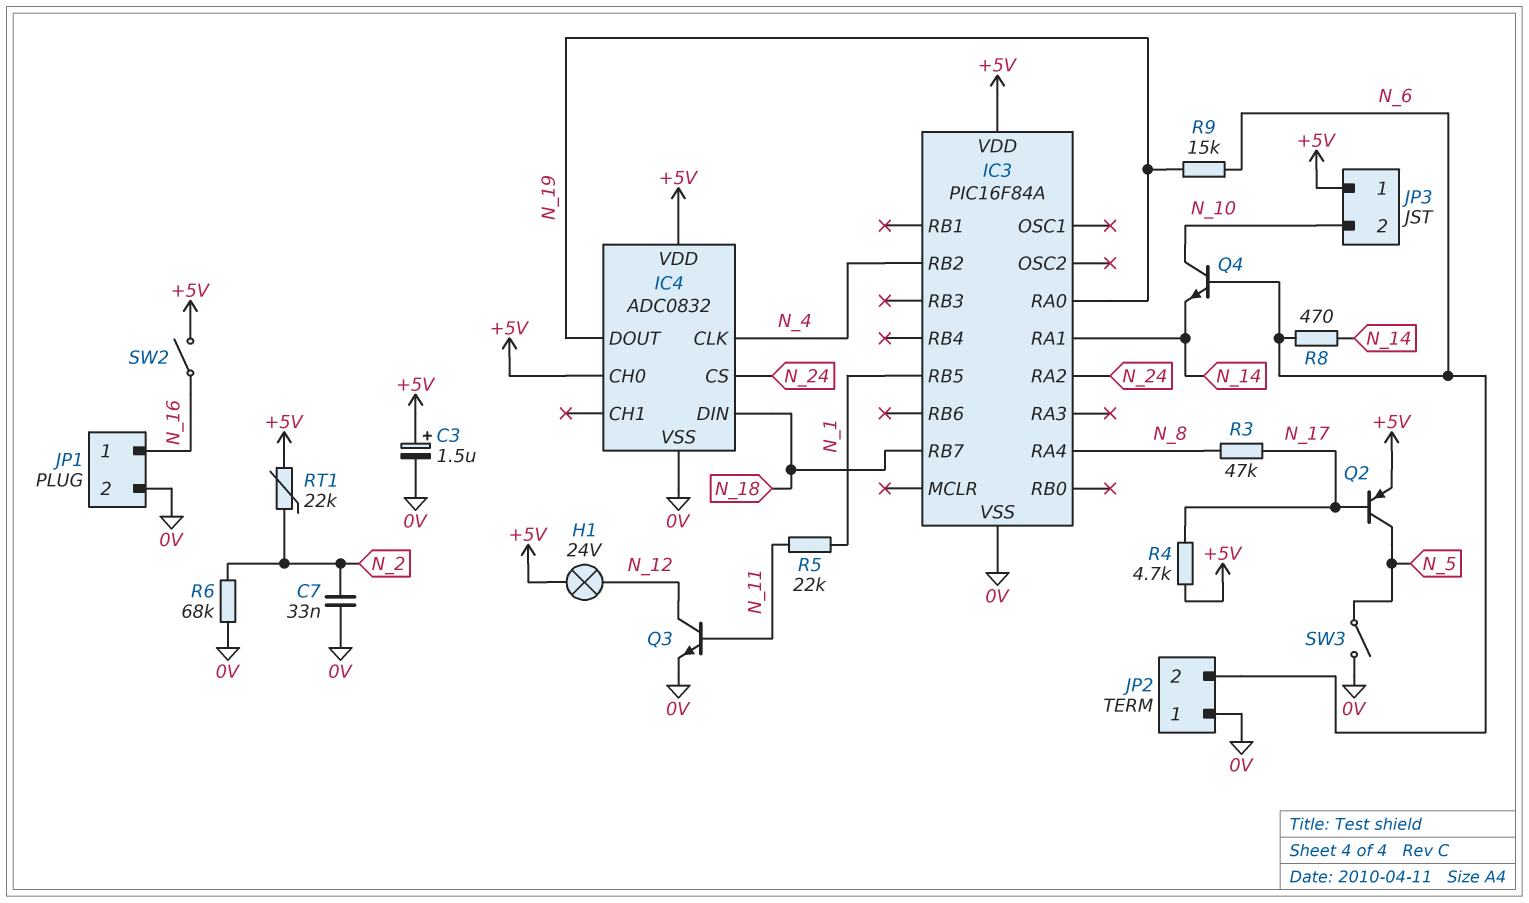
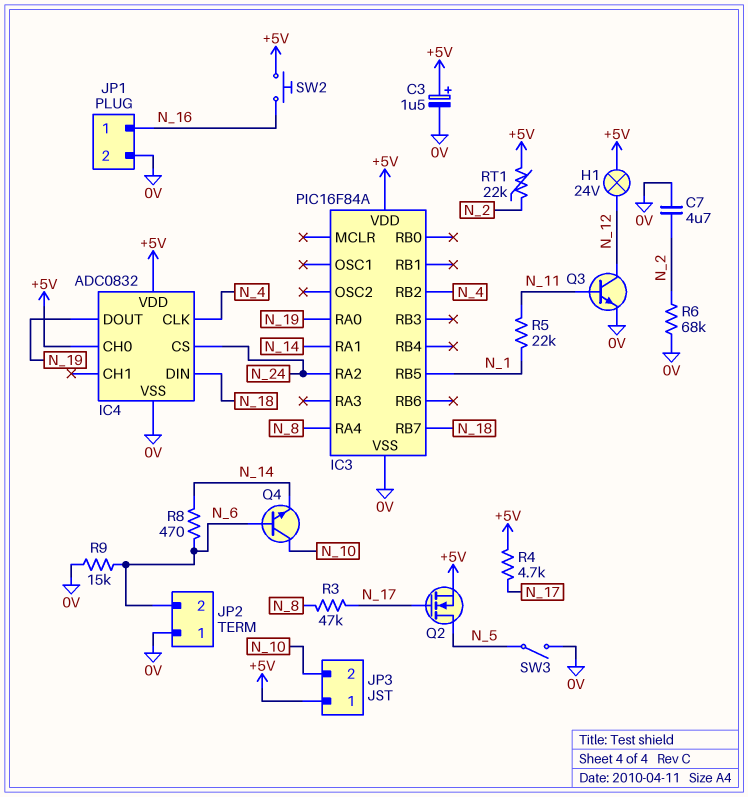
C7: 33nF (0V, N_2) -> 4.7uF (0V, N_2)
Q2: PNP (B N_17, C N_5, E +5V) -> NMOS (G N_17, D N_5, S +5V)
R9: 15k (N_6, N_19) -> 15k (0V, N_6)
SW2: switch (+5V, N_16) -> button (+5V, N_16)

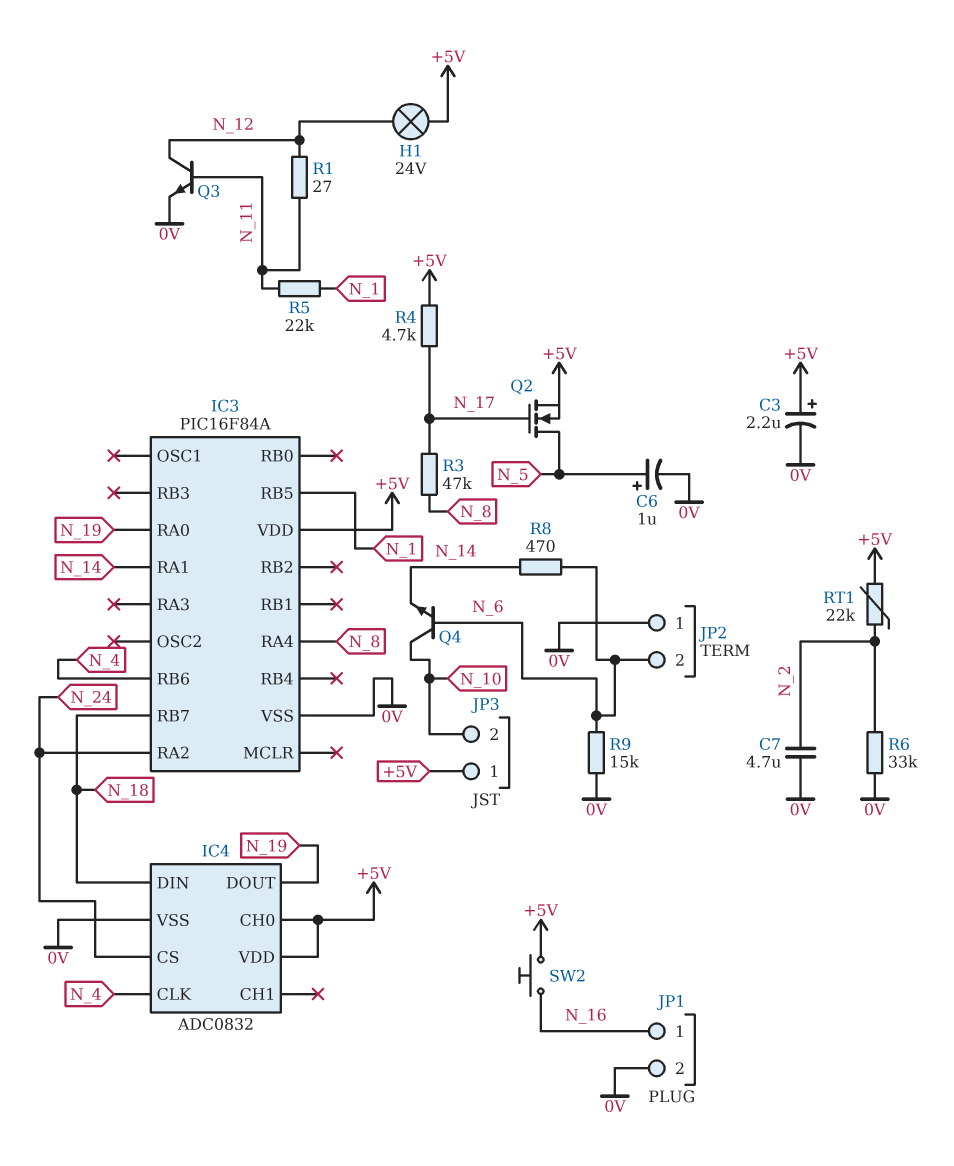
C3: 1.5uF (plus +5V, minus 0V) -> 2.2uF (plus +5V, minus 0V)
C6: none -> 1uF (plus N_5, minus 0V)
IC3 pin RB2: N_4 -> none
IC3 pin RB6: none -> N_4
R1: none -> 27 (N_11, N_12)
R6: 68k (0V, N_2) -> 33k (0V, N_2)
SW3: switch (0V, N_5) -> none

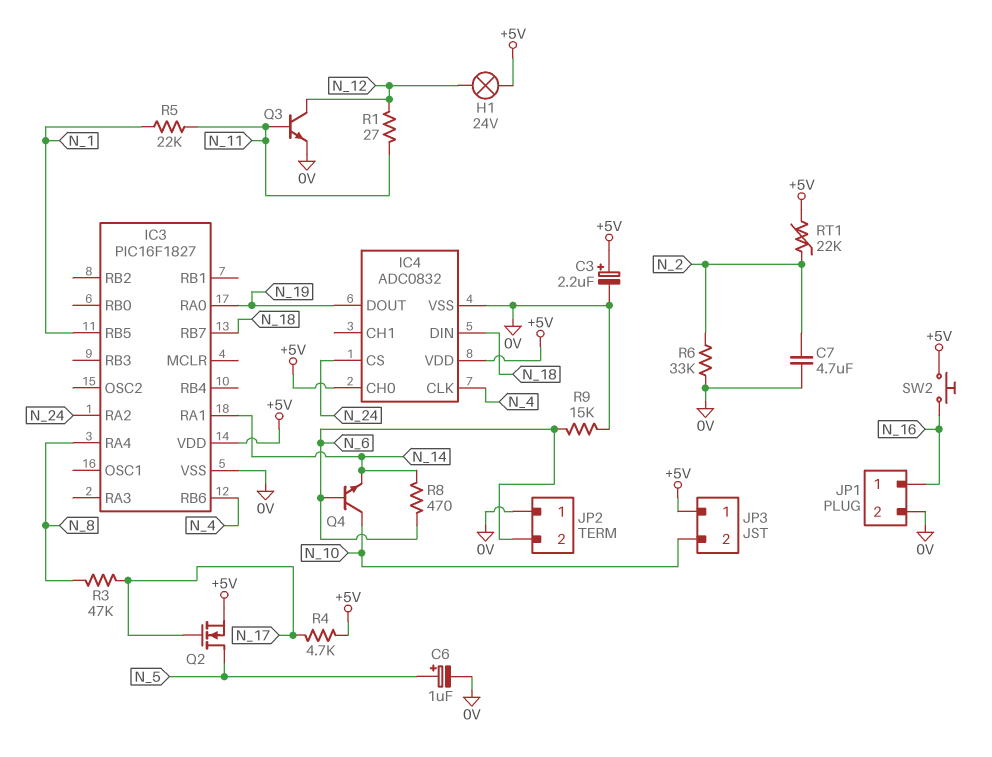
IC3: PIC16F84A -> PIC16F1827

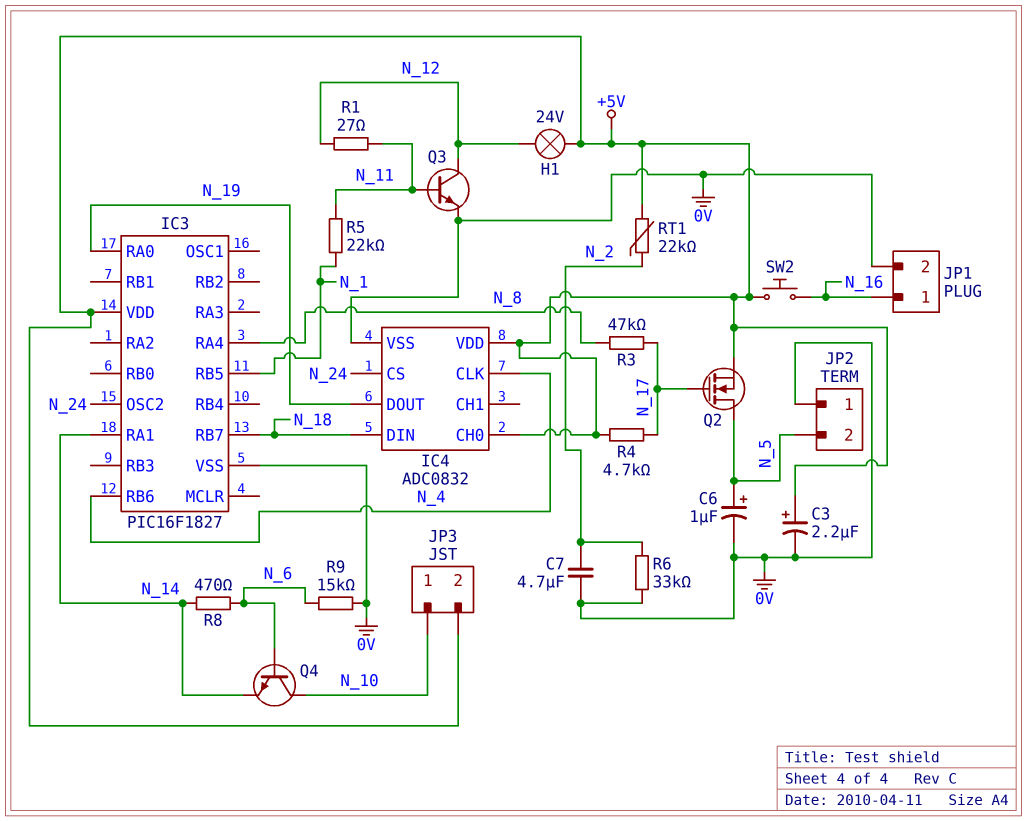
IC3 pin OSC2: none -> N_24
IC3 pin RA2: N_24 -> none
JP2 pin 2: N_6 -> N_5
JP3 pin 1: +5V -> N_10
JP3 pin 2: N_10 -> +5V

